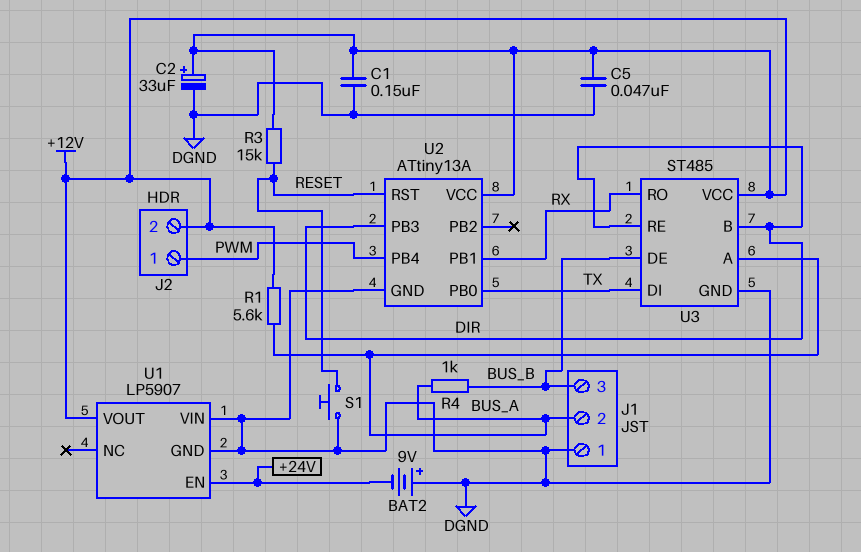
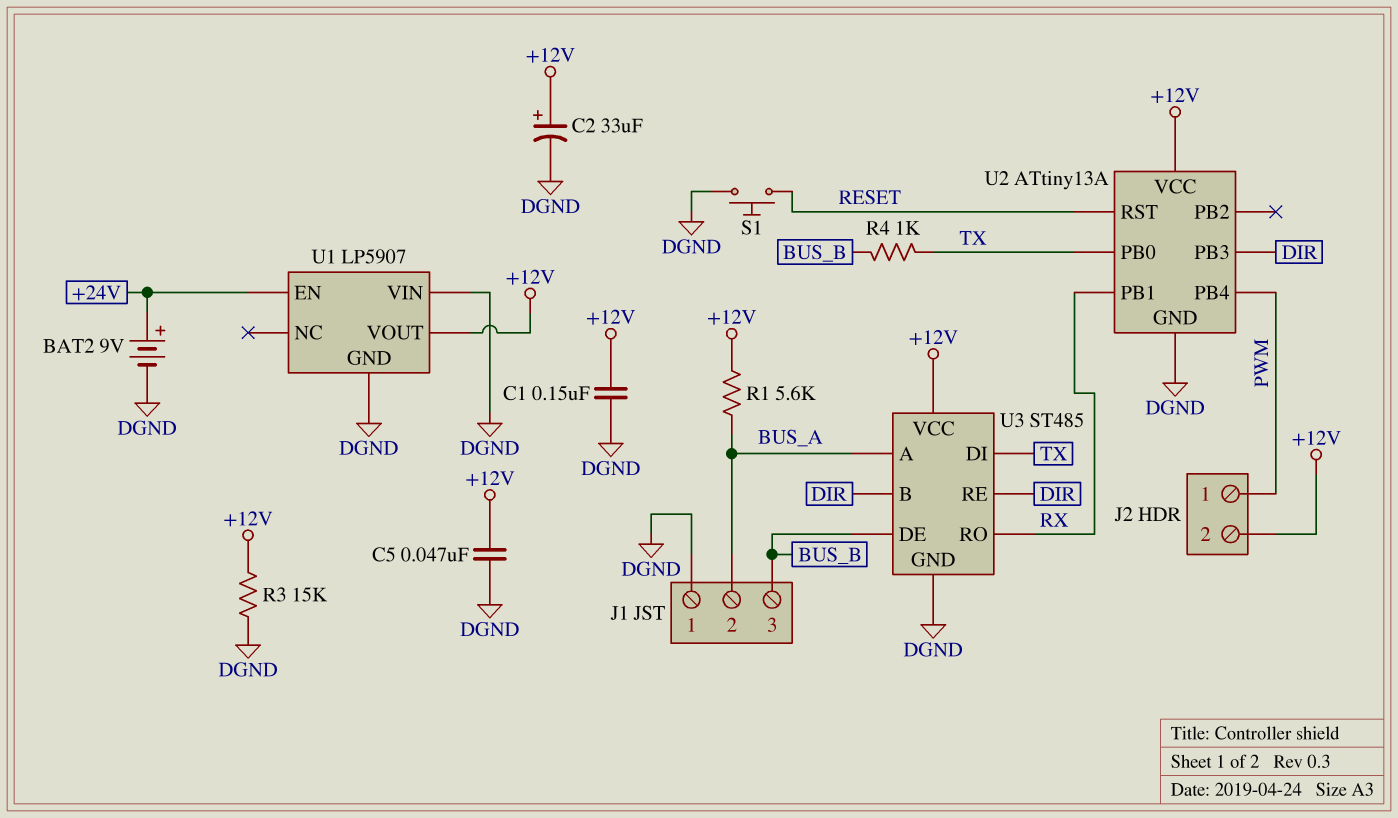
BAT2: 9V (plus DGND, minus +24V) -> 9V (plus +24V, minus DGND)
R3: 15k (+12V, RESET) -> 15k (+12V, DGND)
R4: 1k (BUS_A, BUS_B) -> 1k (BUS_B, TX)

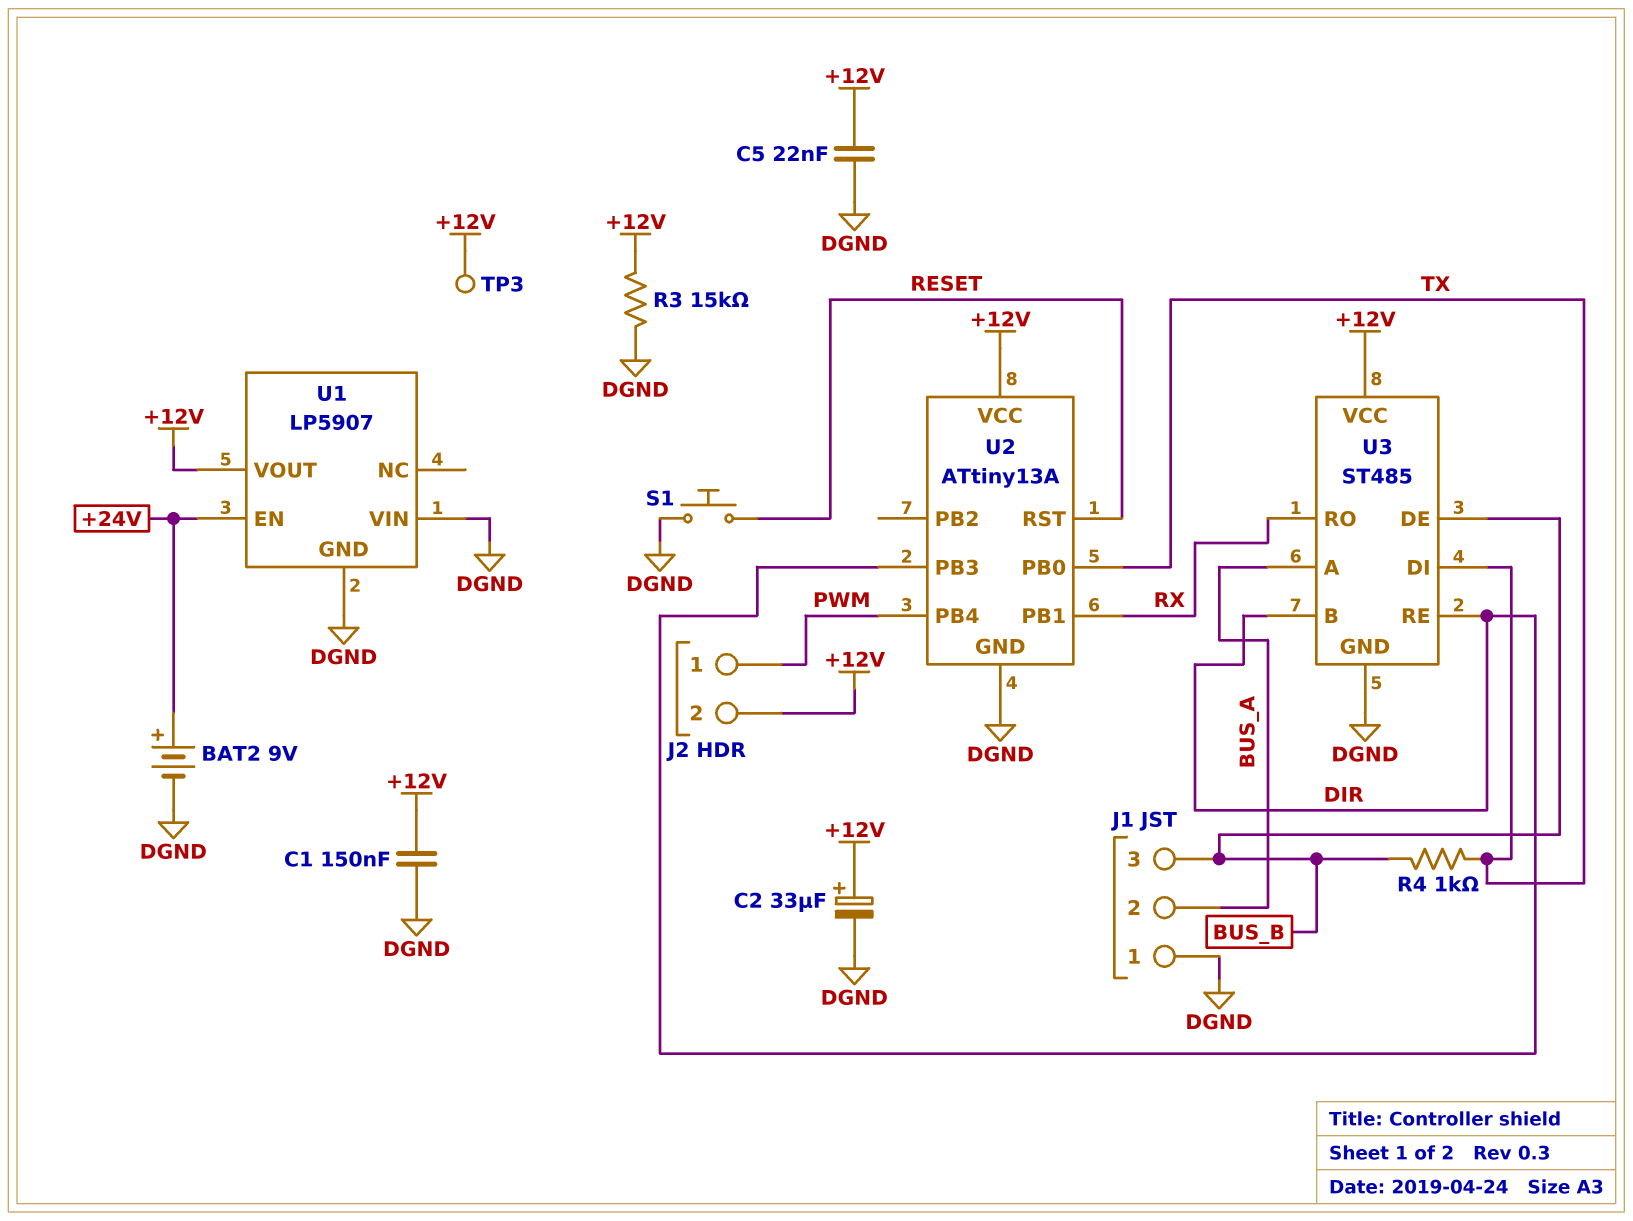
C5: 47nF (+12V, DGND) -> 22nF (+12V, DGND)
R1: 5.6k (+12V, BUS_A) -> none
TP3: none -> test point (+12V)

